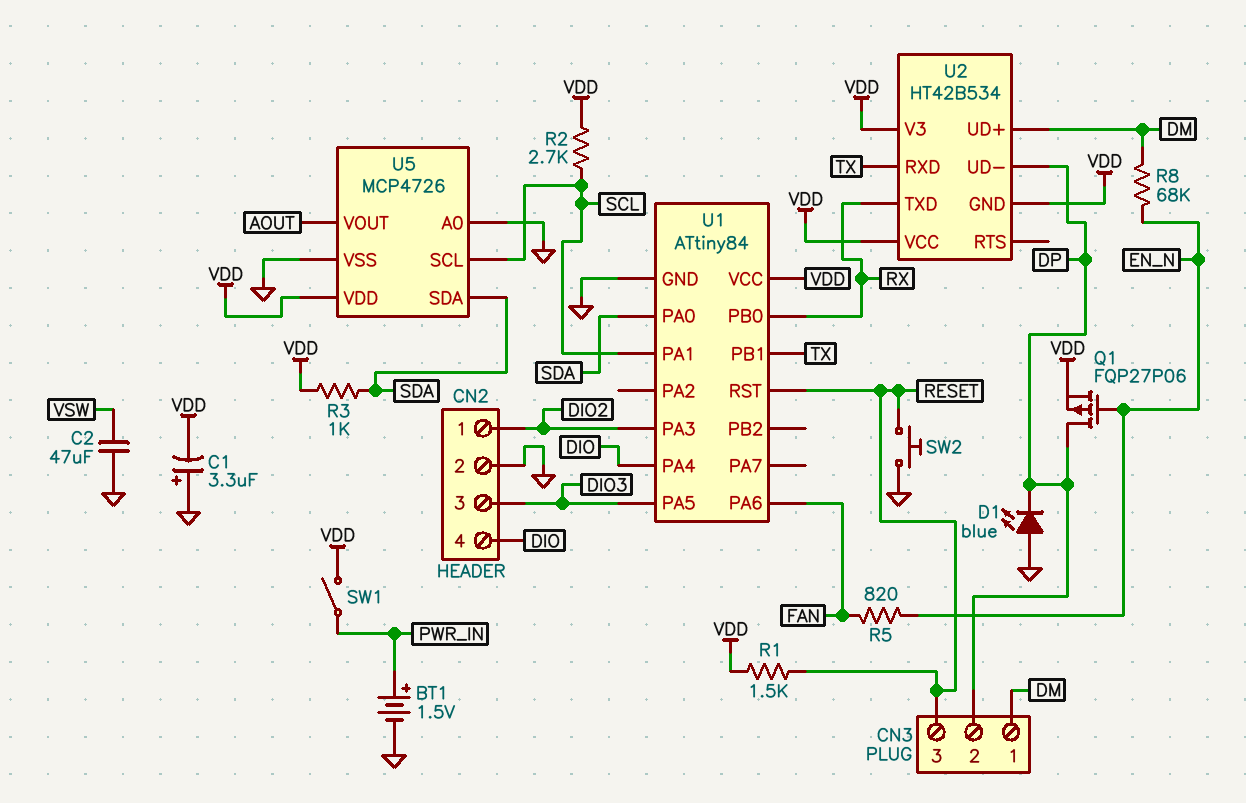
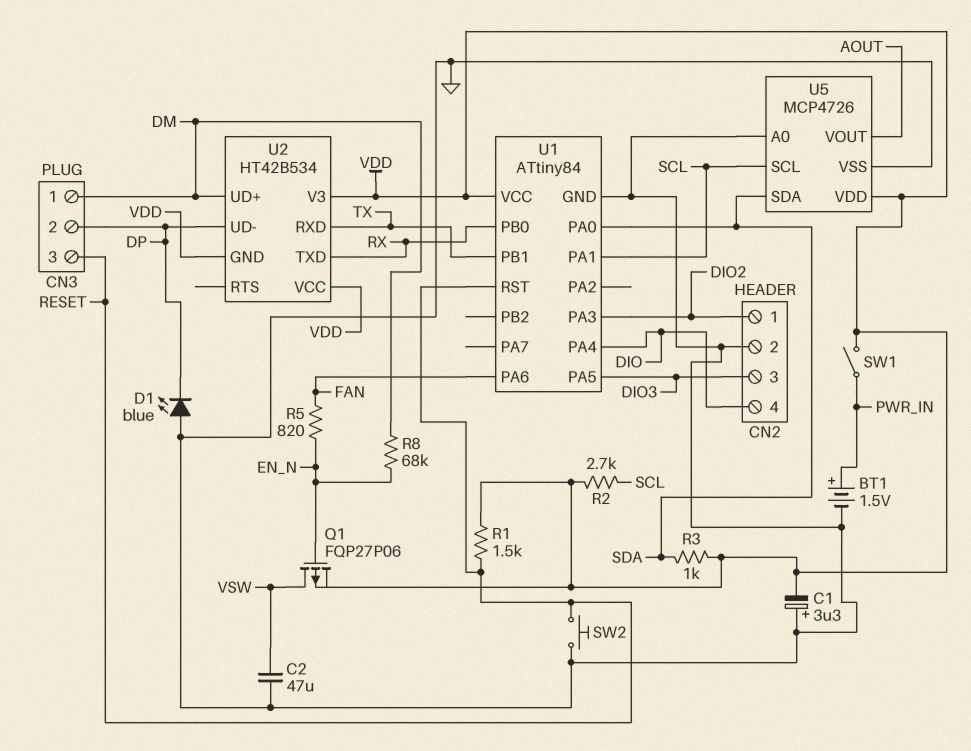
Q1: PMOS FQP27P06 (G EN_N, D DP, S VDD) -> PMOS FQP27P06 (G EN_N, D VSW, S VDD)

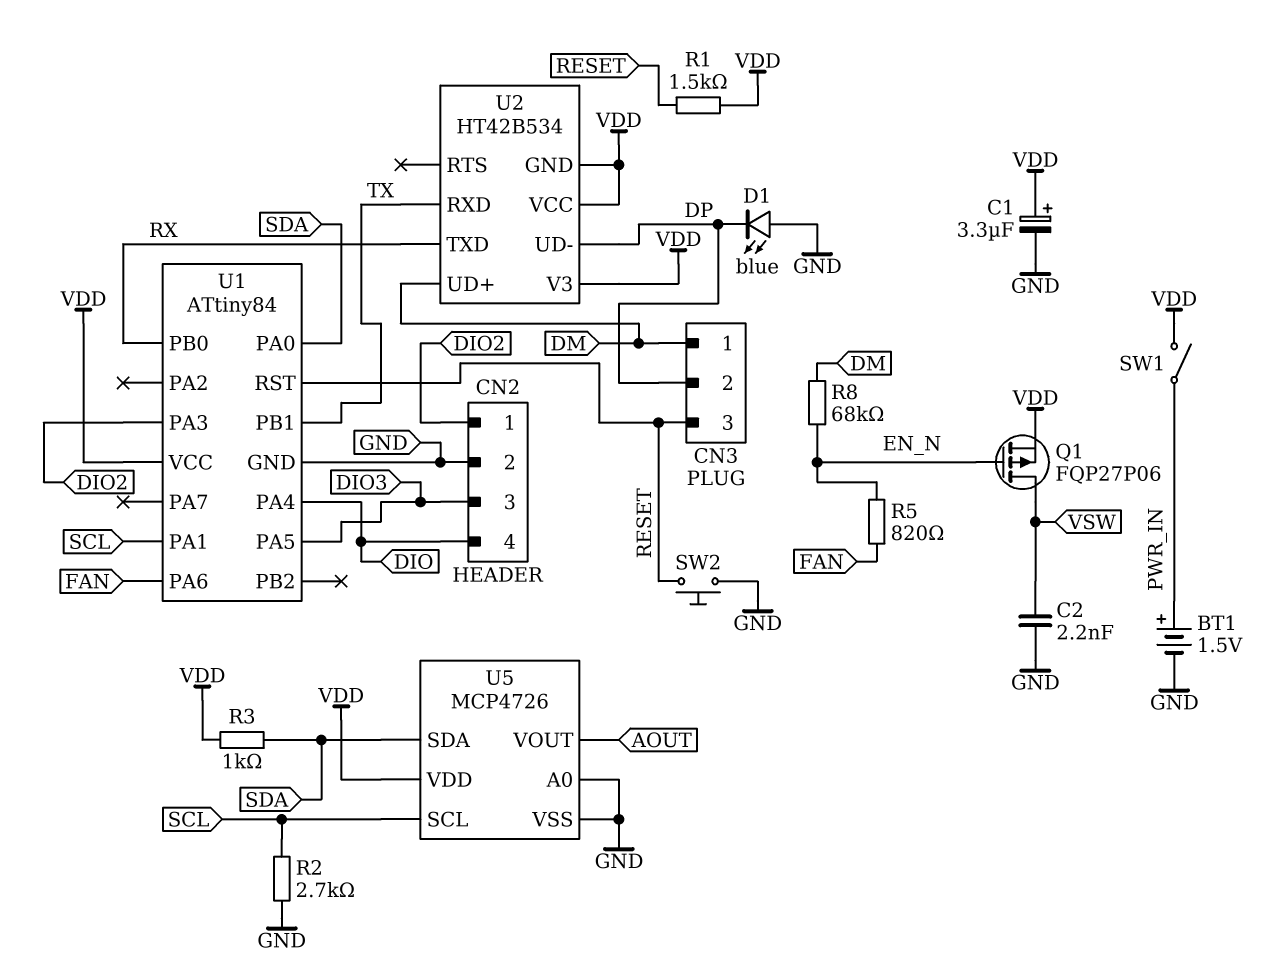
C1: 3.3uF (plus GND, minus VDD) -> 3.3uF (plus VDD, minus GND)
C2: 47uF (GND, VSW) -> 2.2nF (GND, VSW)
R2: 2.7k (SCL, VDD) -> 2.7k (GND, SCL)

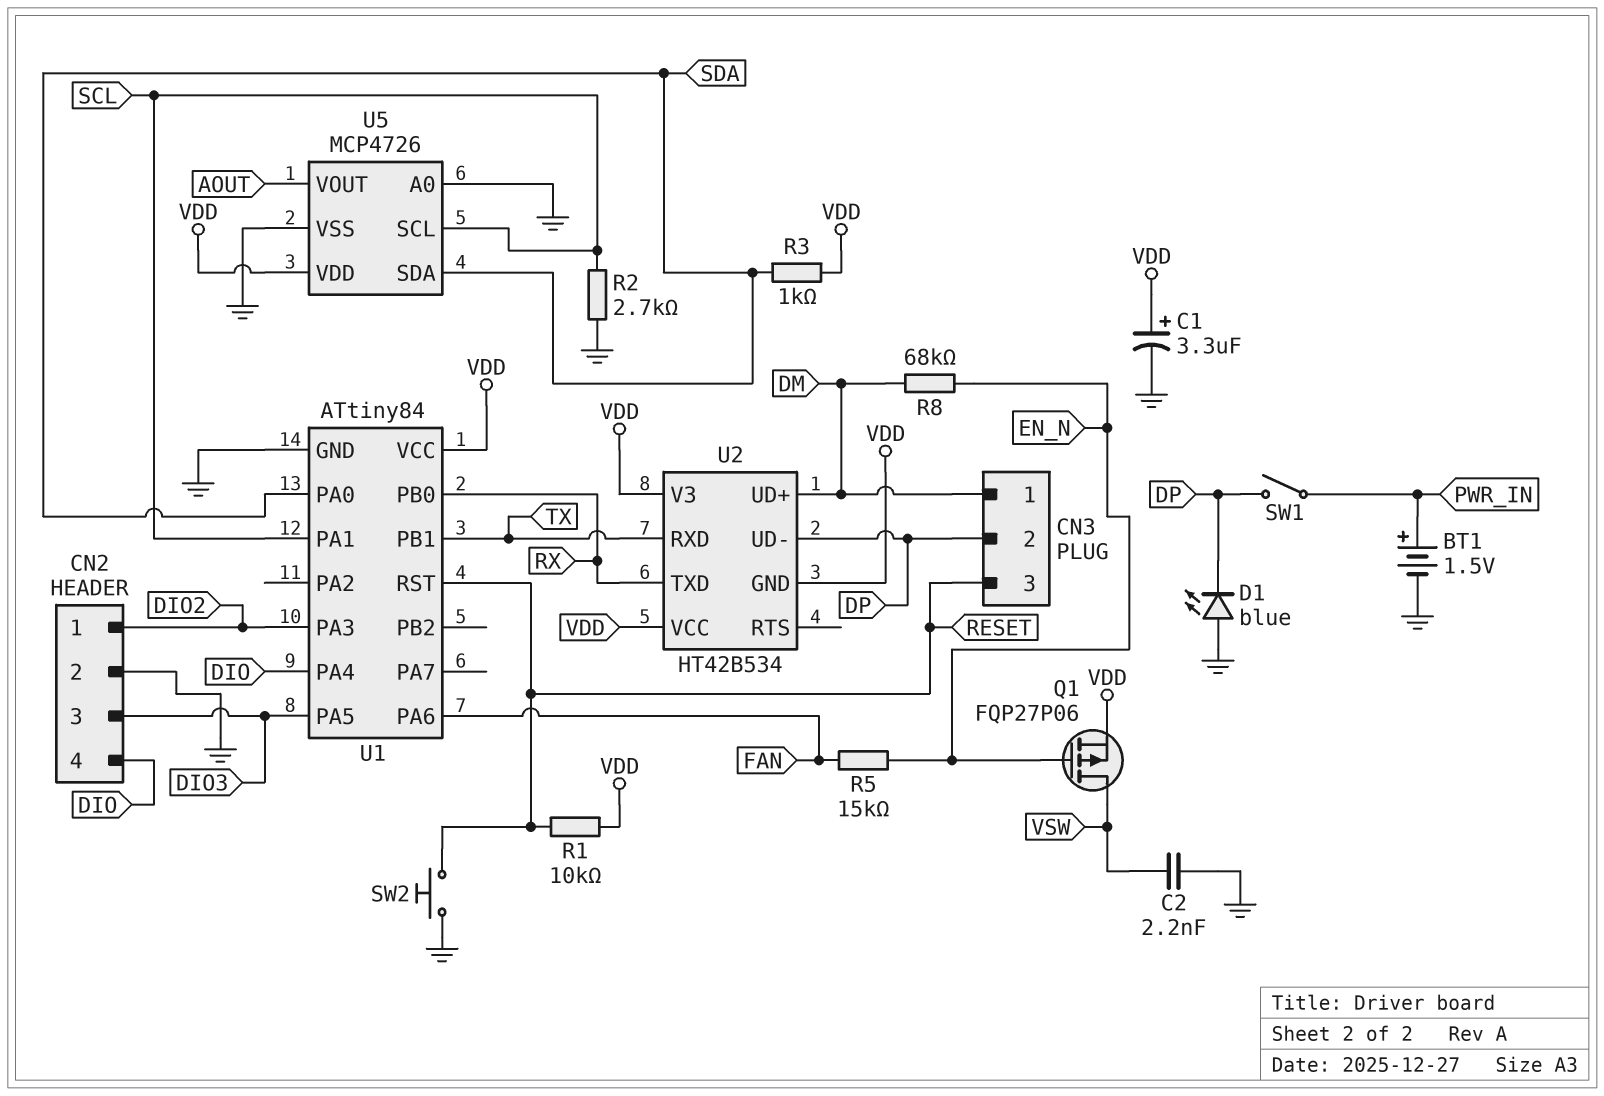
R1: 1.5k (RESET, VDD) -> 10k (RESET, VDD)
R5: 820 (EN_N, FAN) -> 15k (EN_N, FAN)
SW1: switch (PWR_IN, VDD) -> switch (DP, PWR_IN)

